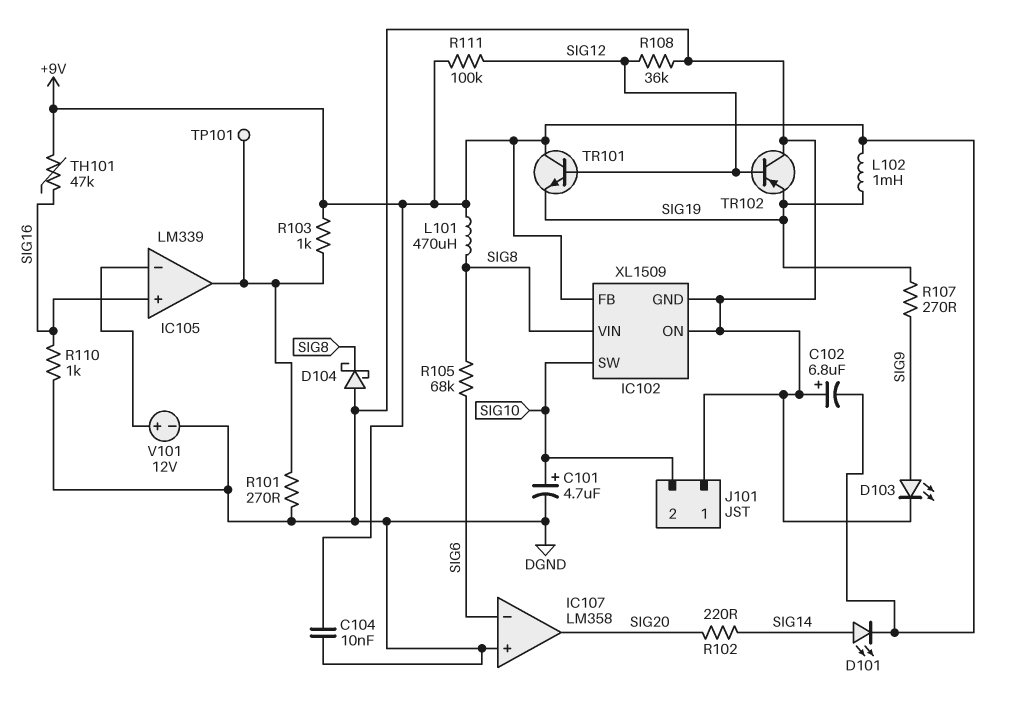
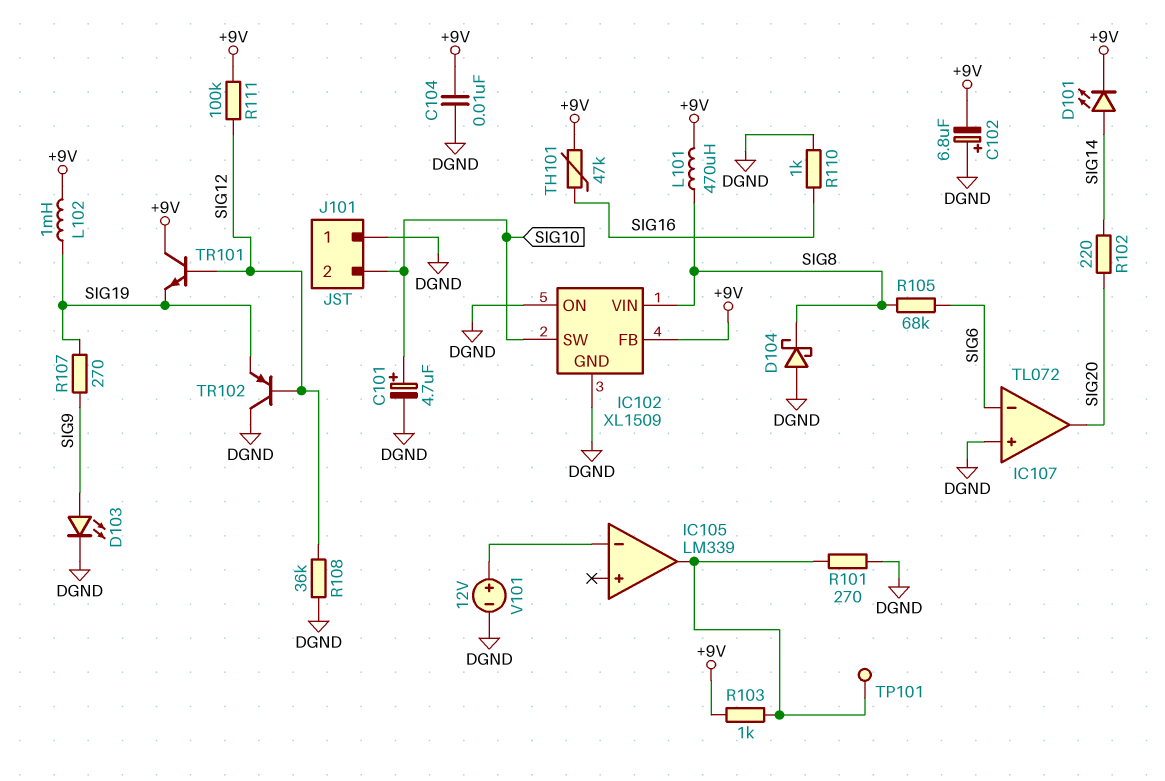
IC105 pin in+: SIG16 -> none
IC107: LM358 -> TL072

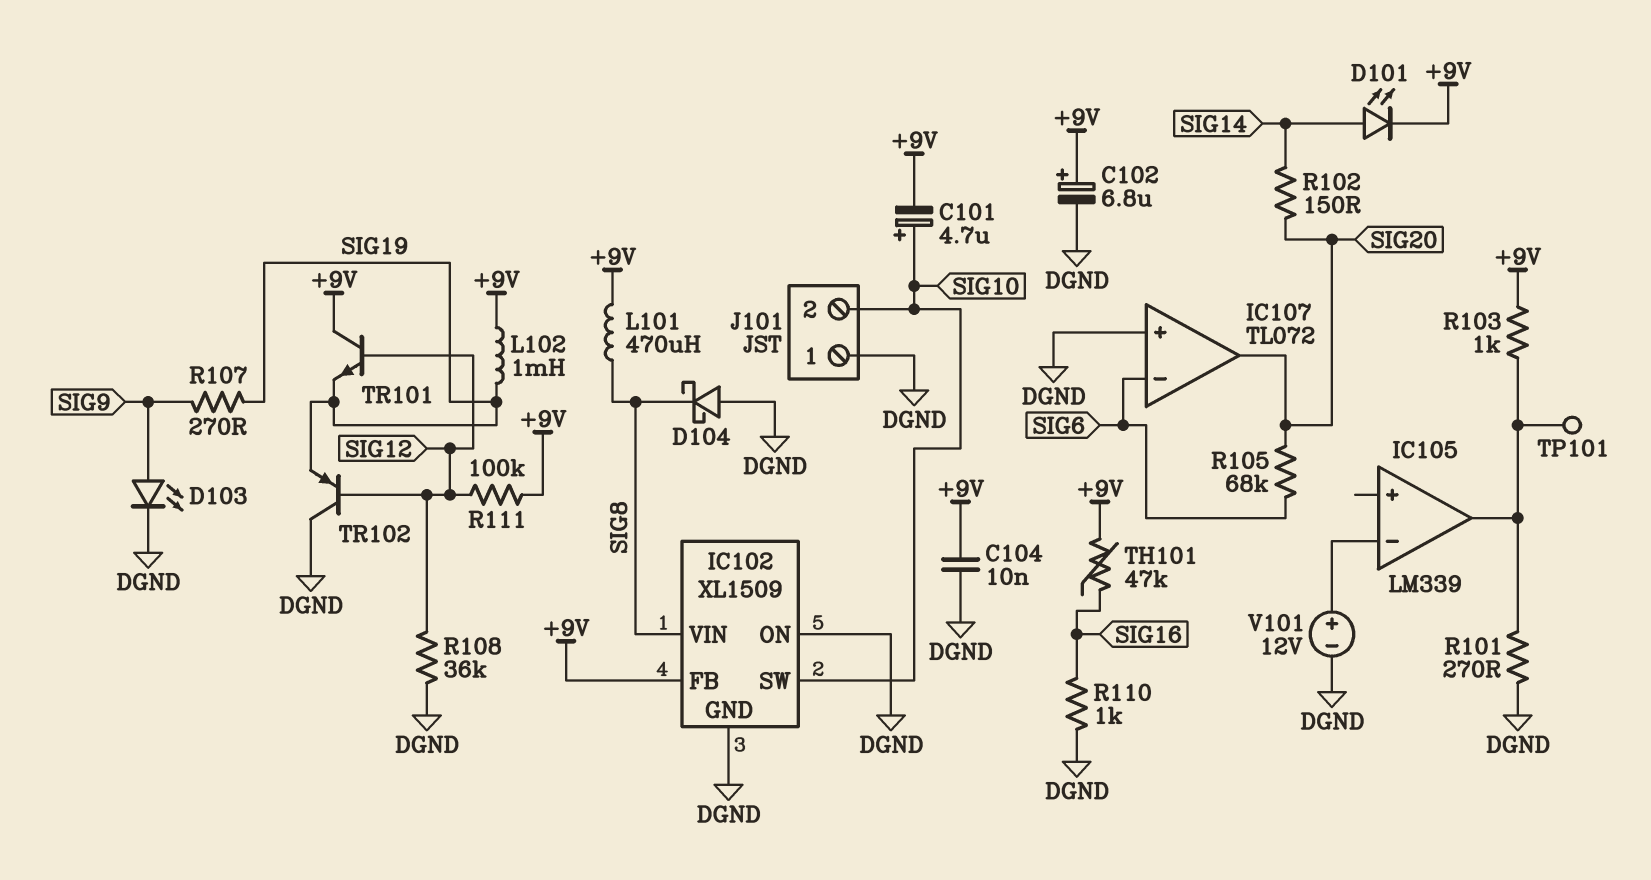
C101: 4.7uF (plus SIG10, minus DGND) -> 4.7uF (plus SIG10, minus +9V)
C102: 6.8uF (plus DGND, minus +9V) -> 6.8uF (plus +9V, minus DGND)
R102: 220 (SIG14, SIG20) -> 150 (SIG14, SIG20)
R105: 68k (SIG6, SIG8) -> 68k (SIG6, SIG20)

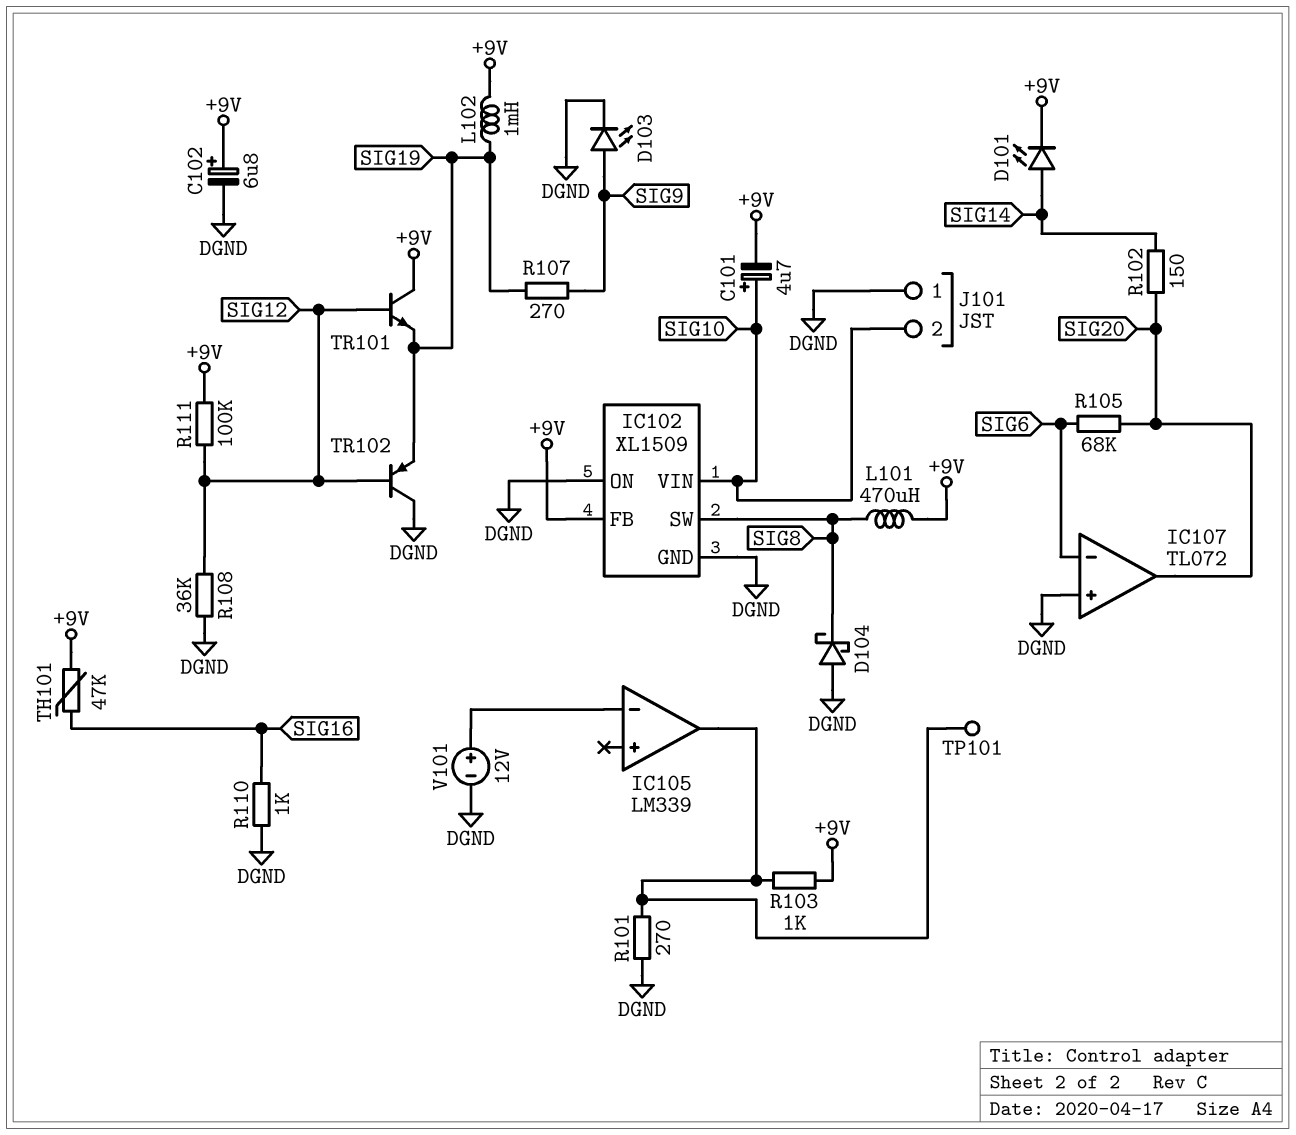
C104: 10nF (+9V, DGND) -> none
IC102 pin SW: SIG10 -> SIG8
IC102 pin VIN: SIG8 -> SIG10

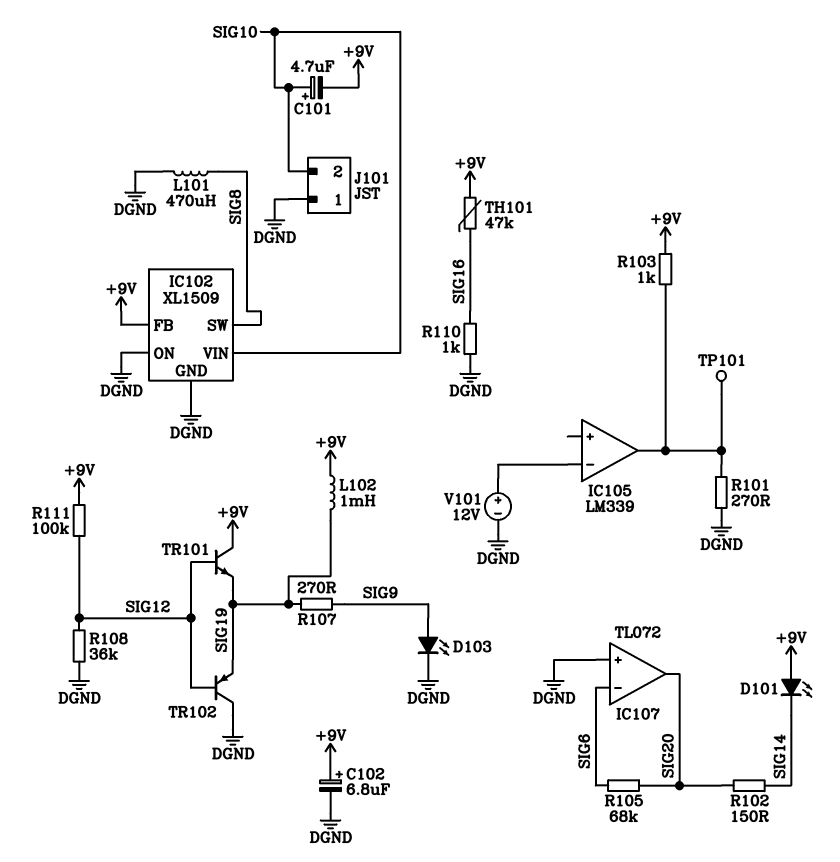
D101: LED (A SIG14, K +9V) -> LED (A +9V, K SIG14)
D104: schottky (A DGND, K SIG8) -> none
L101: 470uH (+9V, SIG8) -> 470uH (DGND, SIG8)

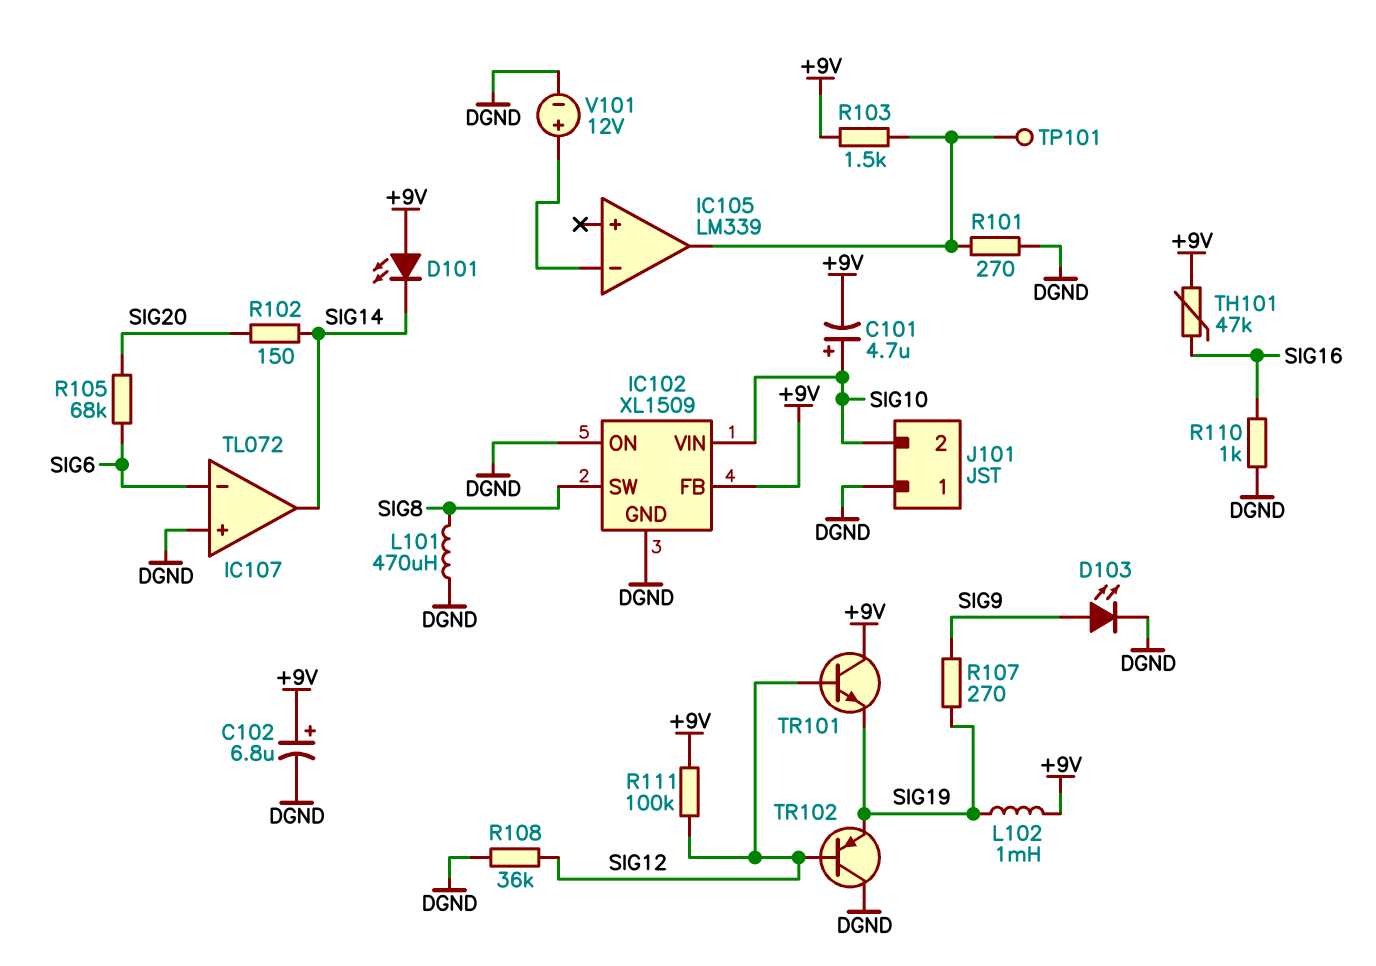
IC107 pin out: SIG20 -> SIG14
R103: 1k (+9V, IC105/out) -> 1.5k (+9V, IC105/out)

